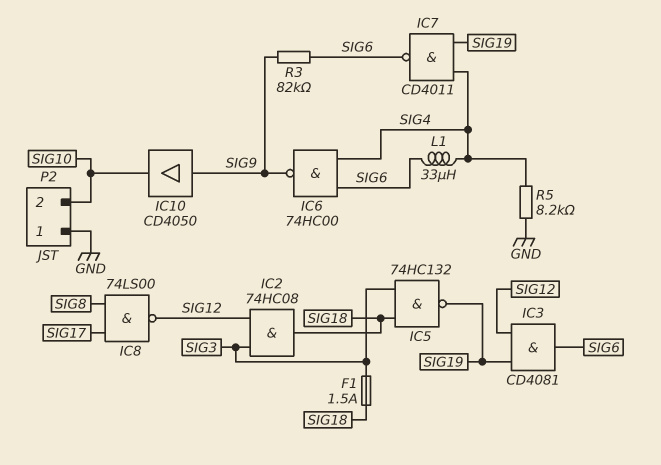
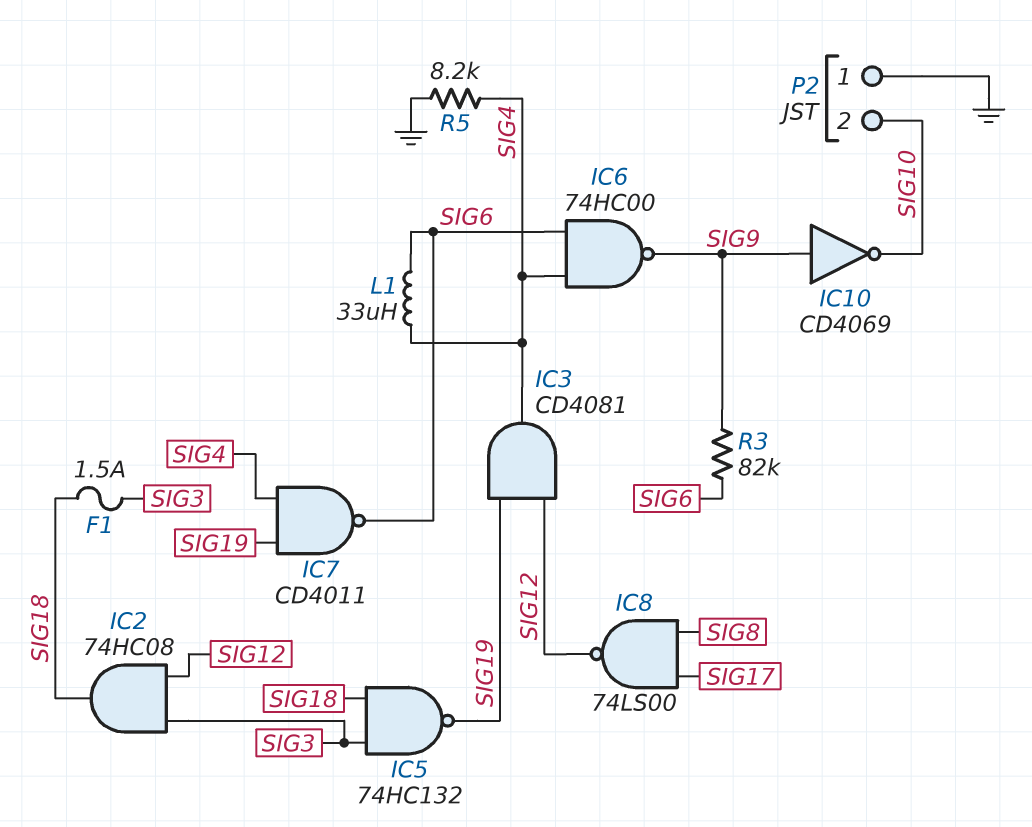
IC3: AND CD4081 (in SIG12, in SIG19, out SIG6) -> AND CD4081 (in SIG12, in SIG19, out SIG4)
IC10: buffer CD4050 (in SIG9, out SIG10) -> NOT CD4069 (in SIG9, out SIG10)

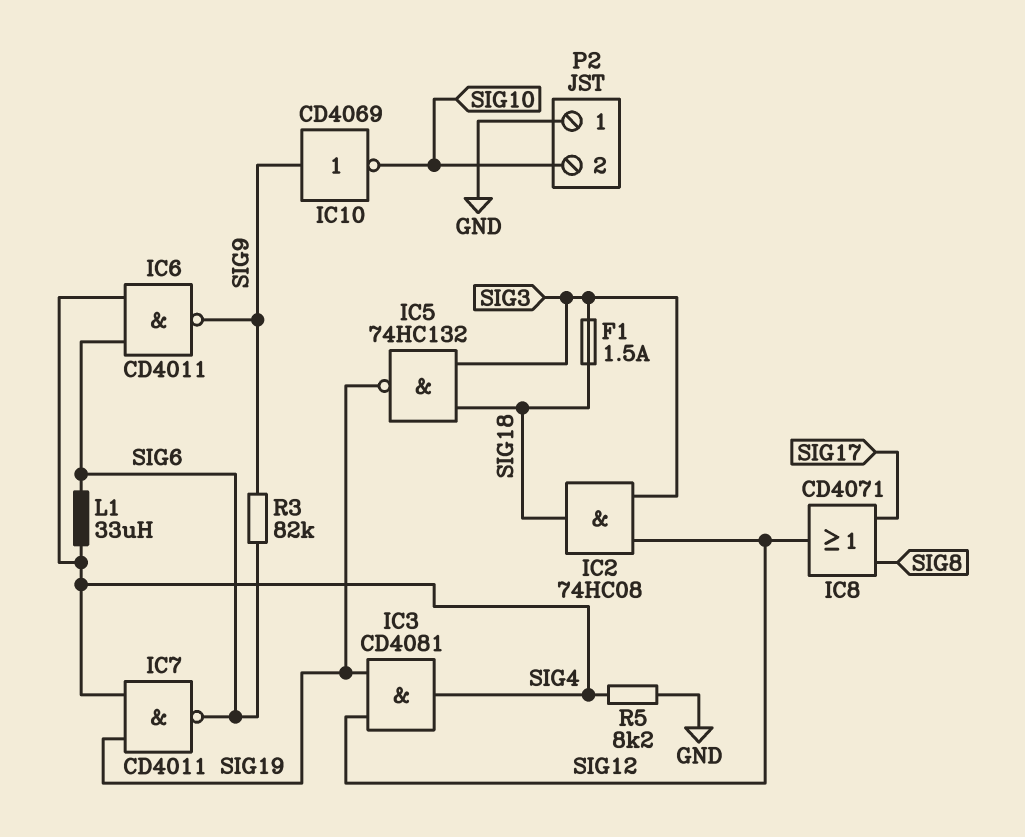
IC6: NAND 74HC00 (in SIG4, in SIG6, out SIG9) -> NAND CD4011 (in SIG4, in SIG6, out SIG9)
IC8: NAND 74LS00 (in SIG8, in SIG17, out SIG12) -> OR CD4071 (in SIG8, in SIG17, out SIG12)

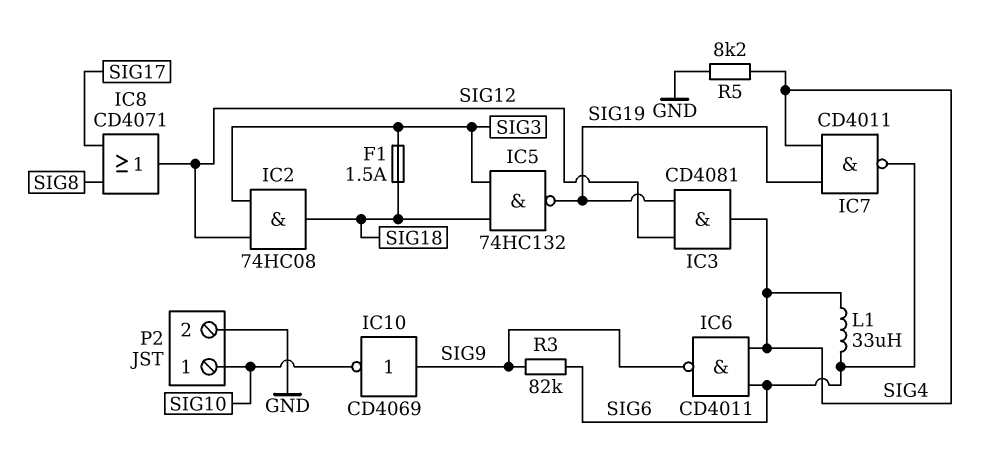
P2 pin 1: GND -> SIG10
P2 pin 2: SIG10 -> GND

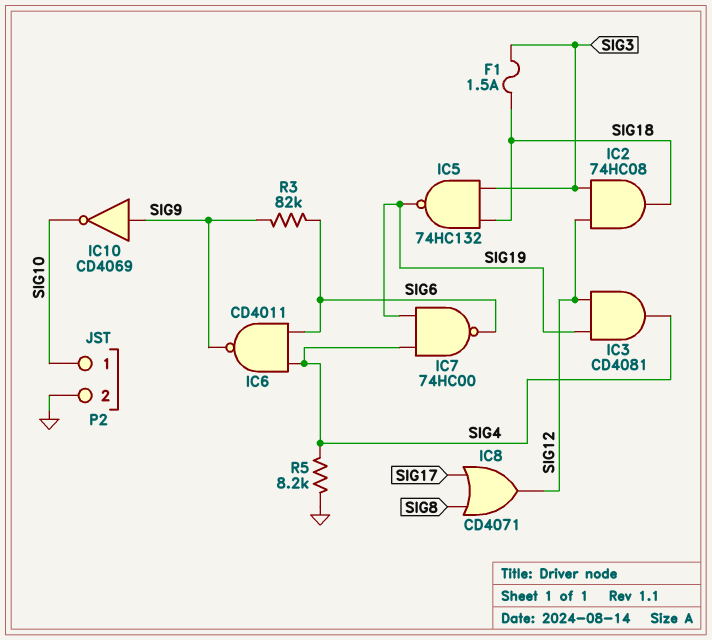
IC7: NAND CD4011 (in SIG4, in SIG19, out SIG6) -> NAND 74HC00 (in SIG4, in SIG19, out SIG6)
L1: 33uH (SIG4, SIG6) -> none

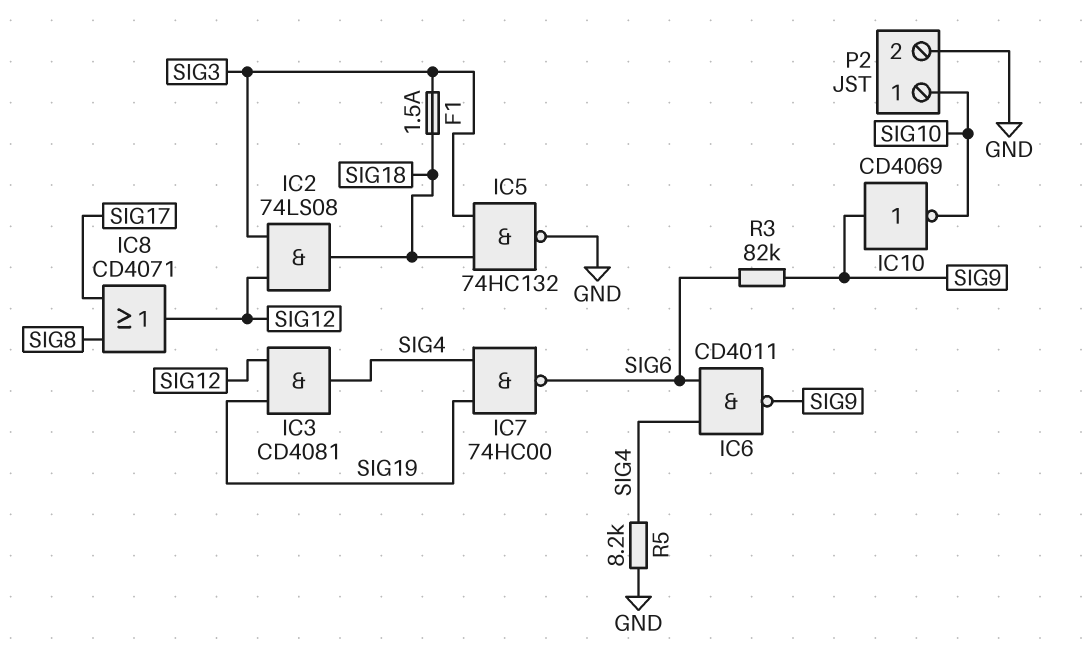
IC2: AND 74HC08 (in SIG3, in SIG12, out SIG18) -> AND 74LS08 (in SIG3, in SIG12, out SIG18)
IC5: NAND 74HC132 (in SIG3, in SIG18, out SIG19) -> NAND 74HC132 (in SIG3, in SIG18, out GND)

